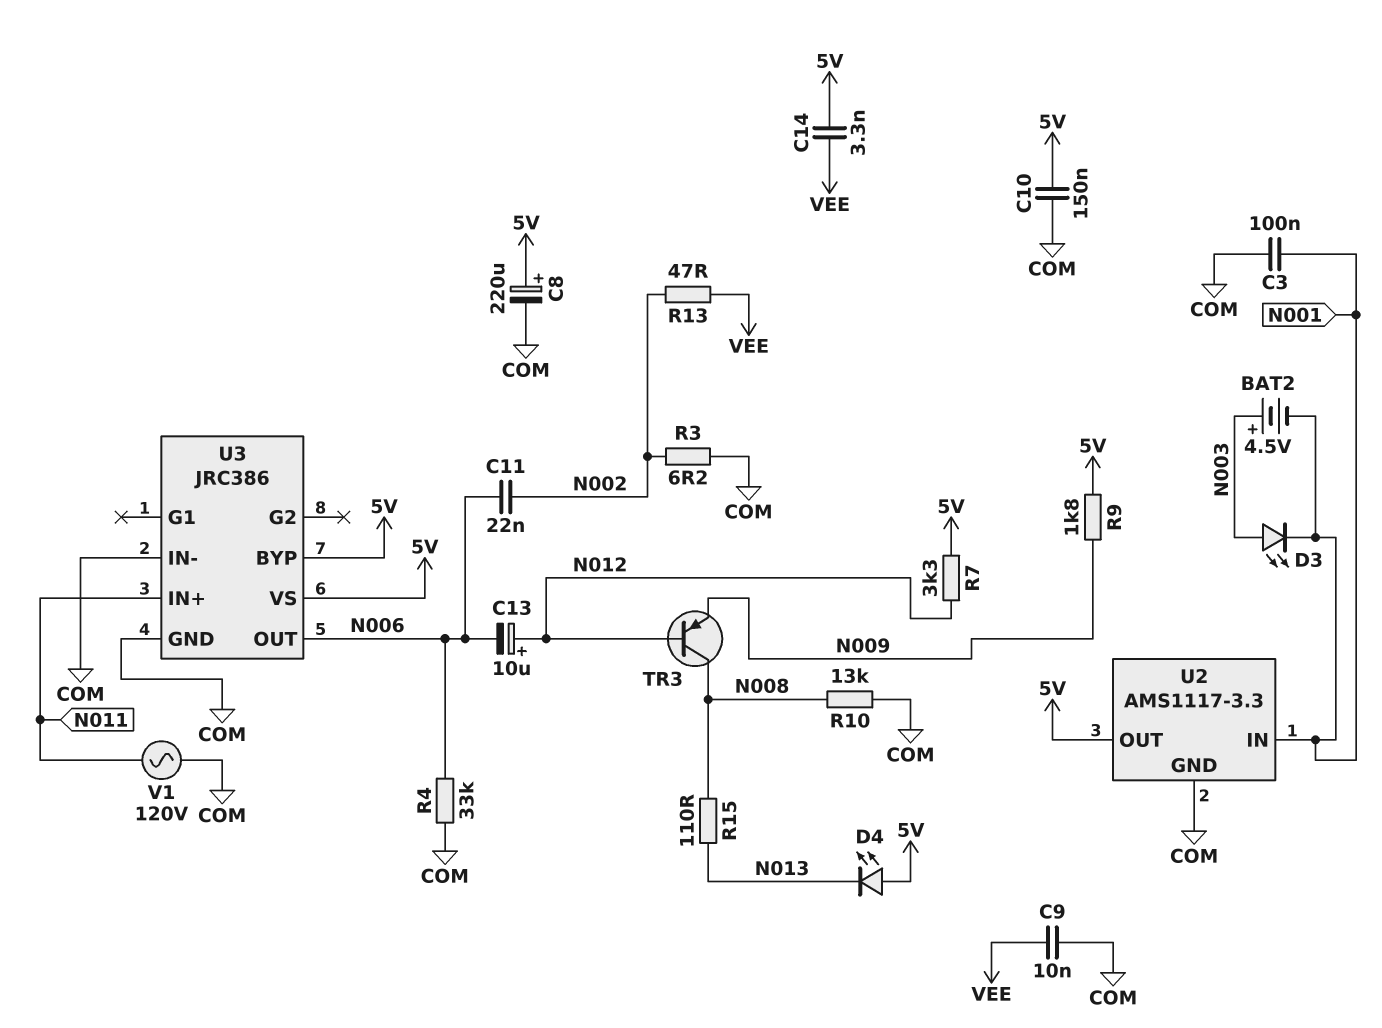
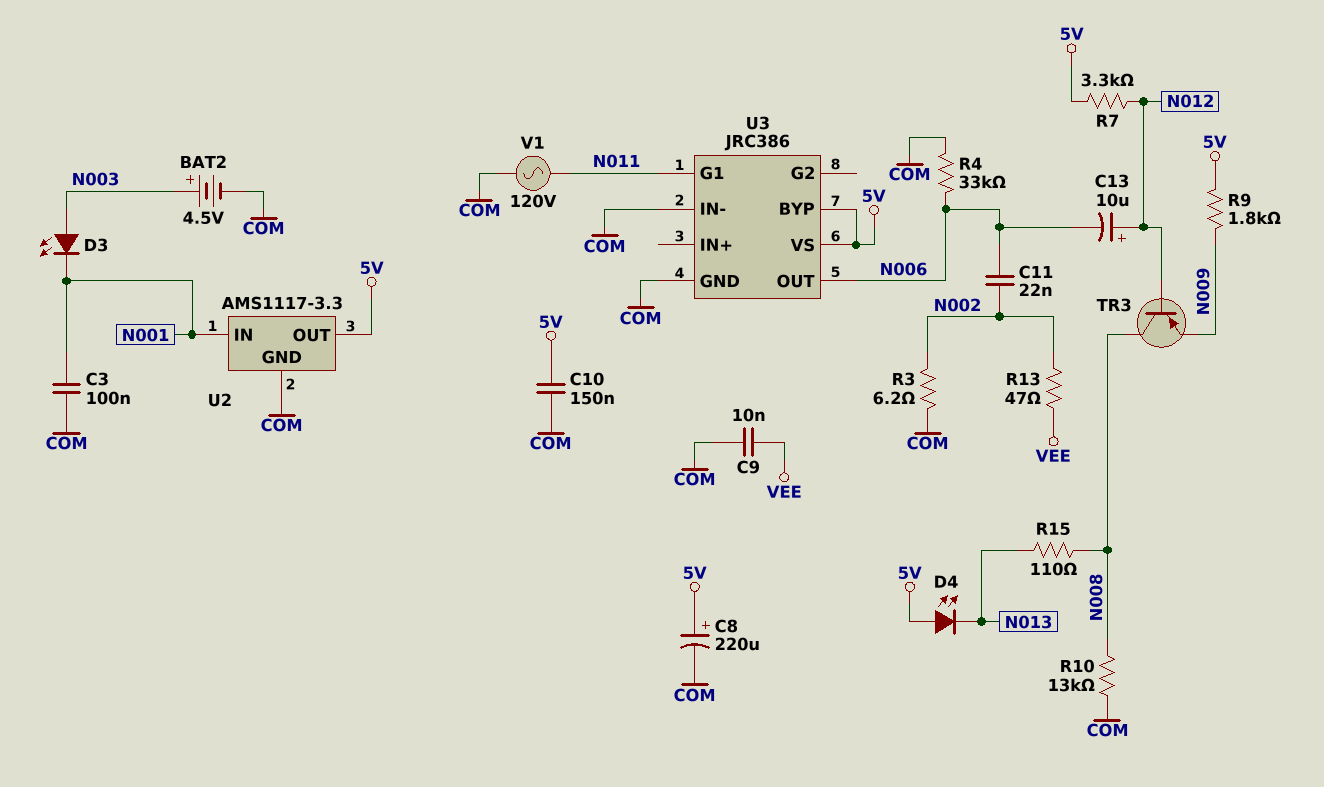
BAT2: 4.5V (plus N003, minus N001) -> 4.5V (plus N003, minus COM)
C14: 3.3nF (5V, VEE) -> none
U3 pin G1: none -> N011
U3 pin IN+: N011 -> none

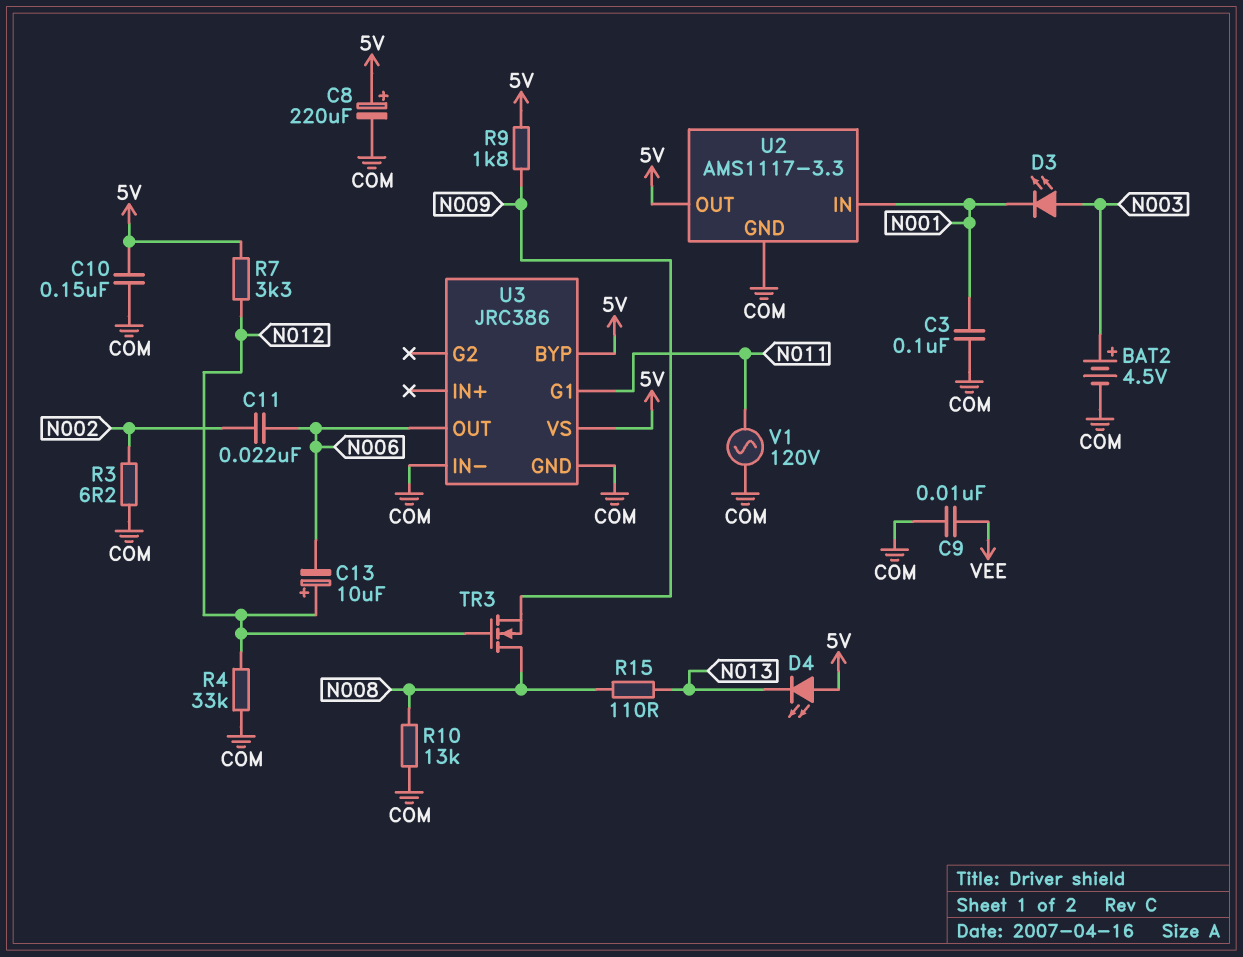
R4: 33k (COM, N006) -> 33k (COM, N012)
R13: 47 (N002, VEE) -> none
TR3: PNP (B N012, C N008, E N009) -> NMOS (G N012, D N008, S N009)

